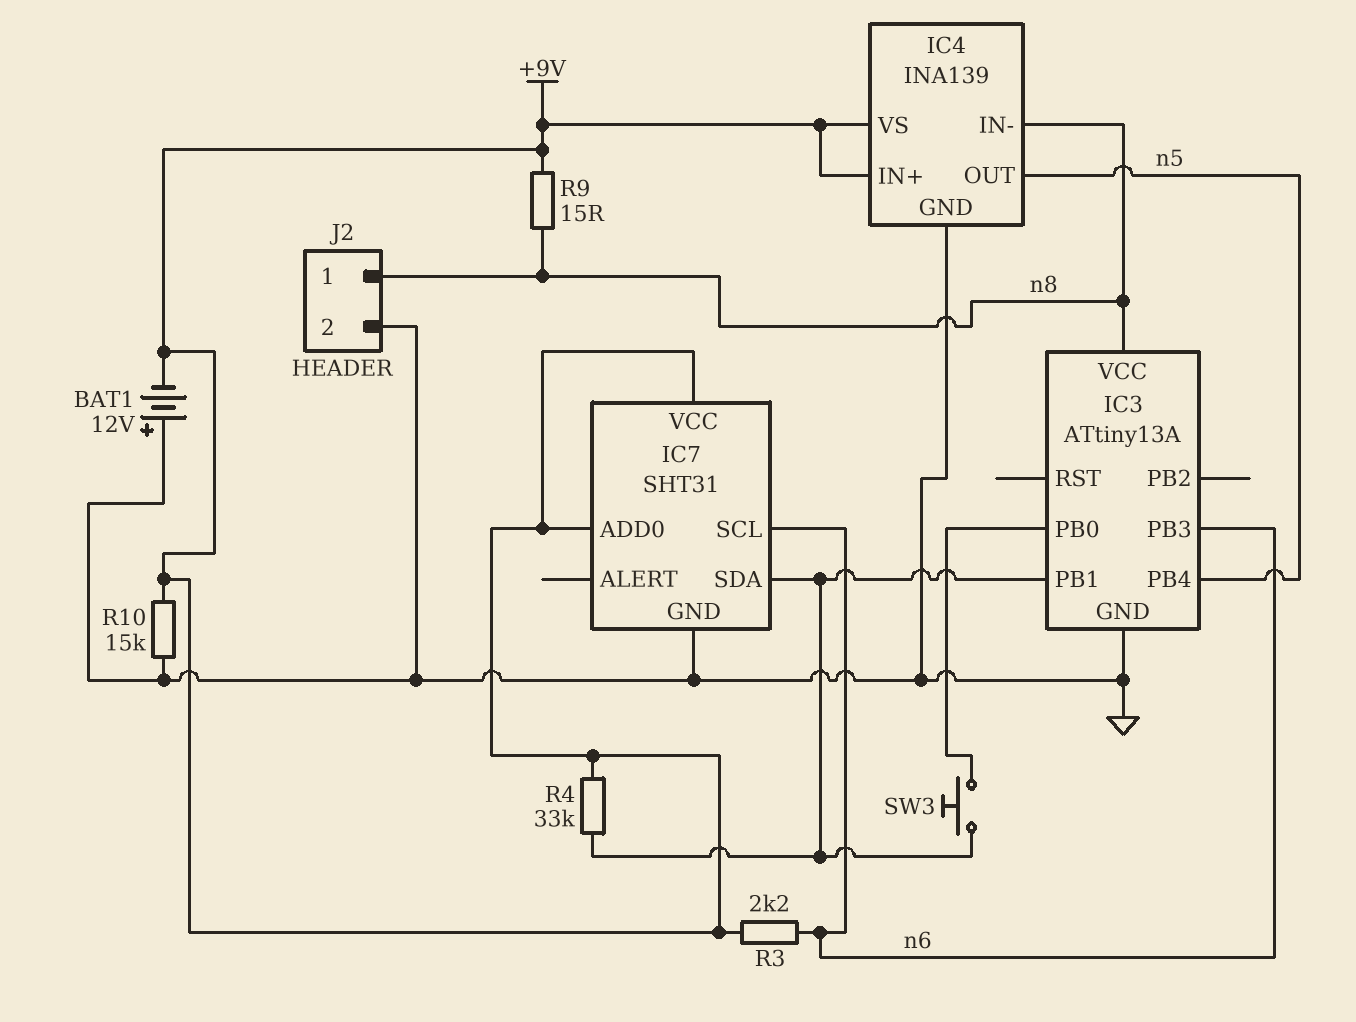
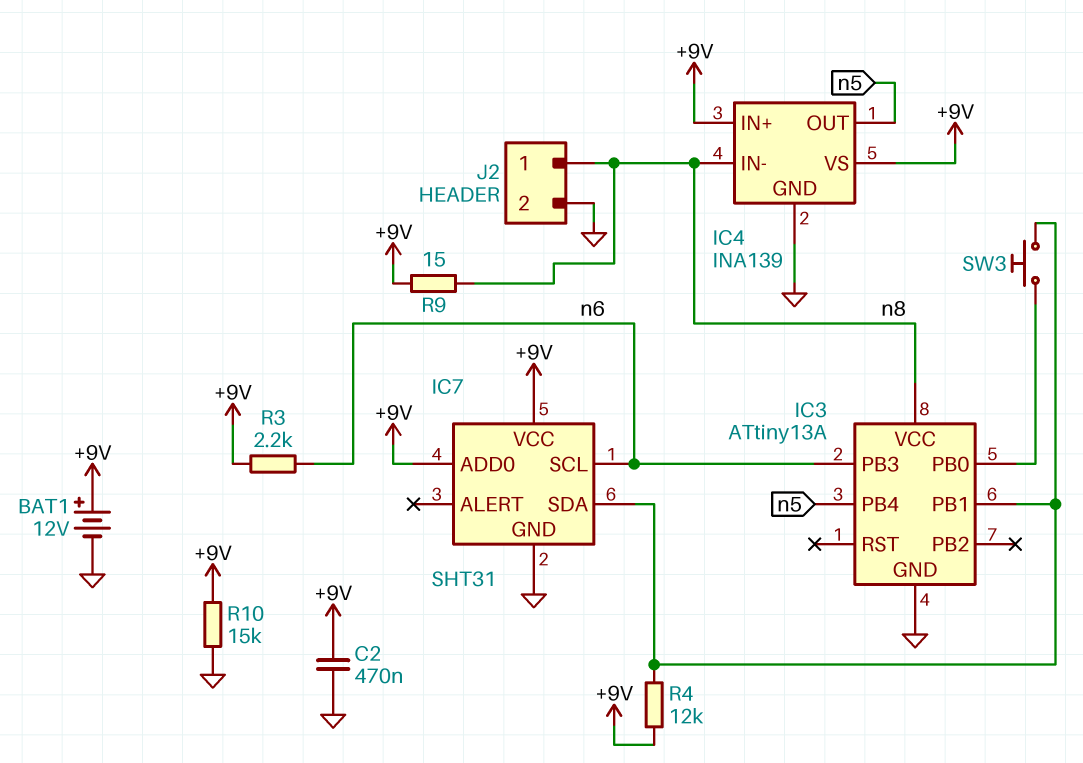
BAT1: 12V (plus GND, minus +9V) -> 12V (plus +9V, minus GND)
C2: none -> 470nF (+9V, GND)
R4: 33k (+9V, IC3/PB1) -> 12k (+9V, IC3/PB1)

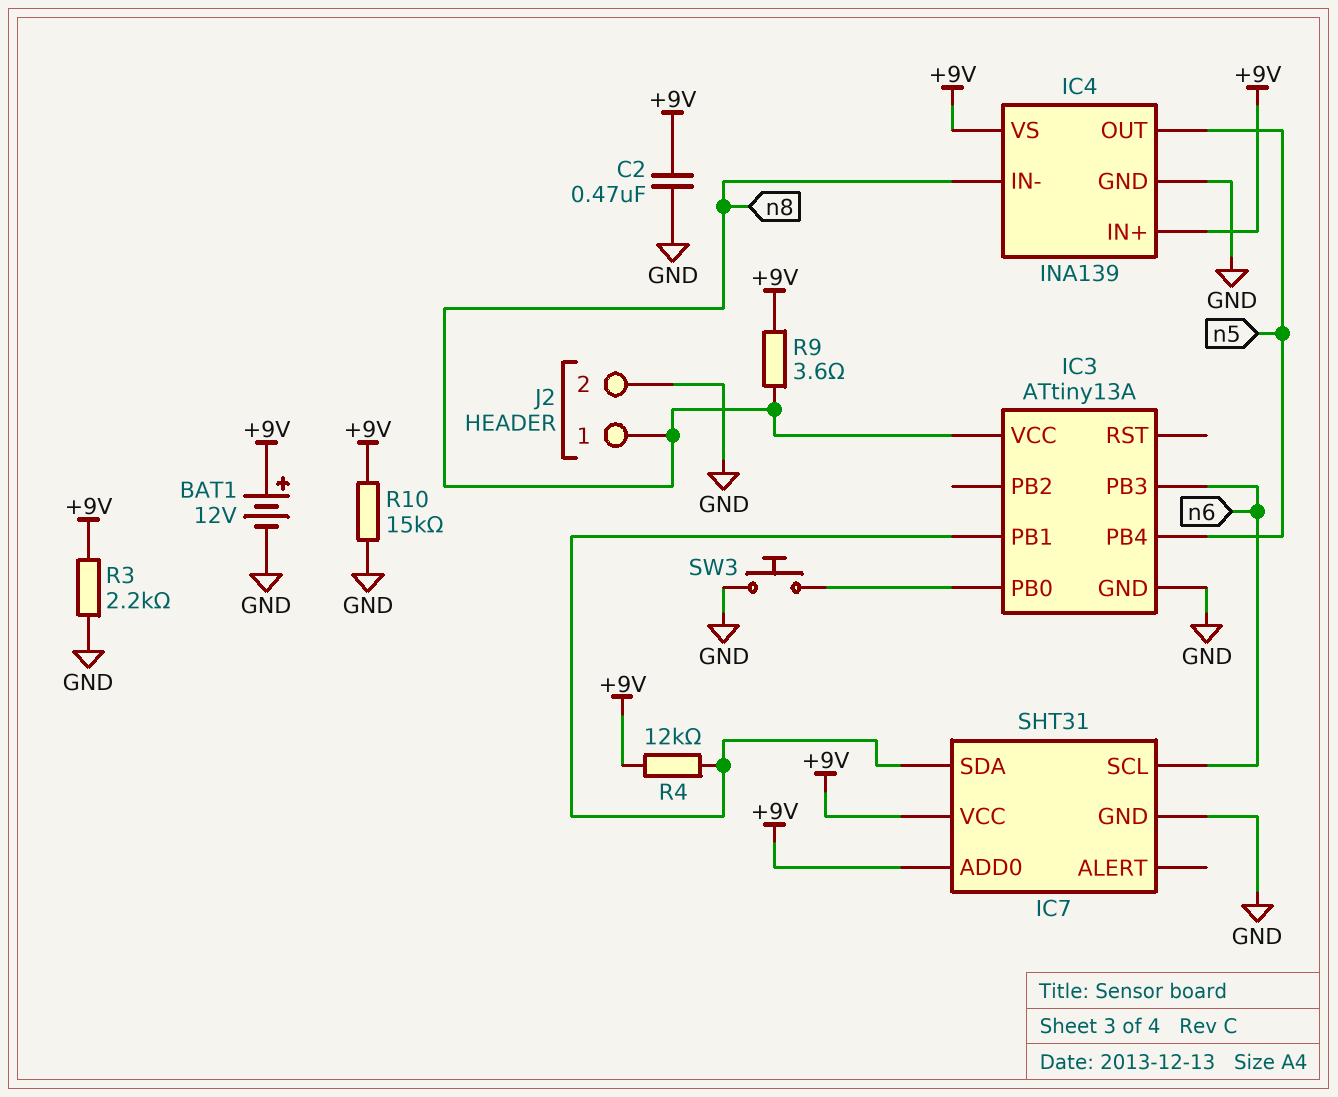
R3: 2.2k (+9V, n6) -> 2.2k (+9V, GND)
R9: 15 (+9V, n8) -> 3.6 (+9V, n8)
SW3: button (IC3/PB0, IC3/PB1) -> button (GND, IC3/PB0)

